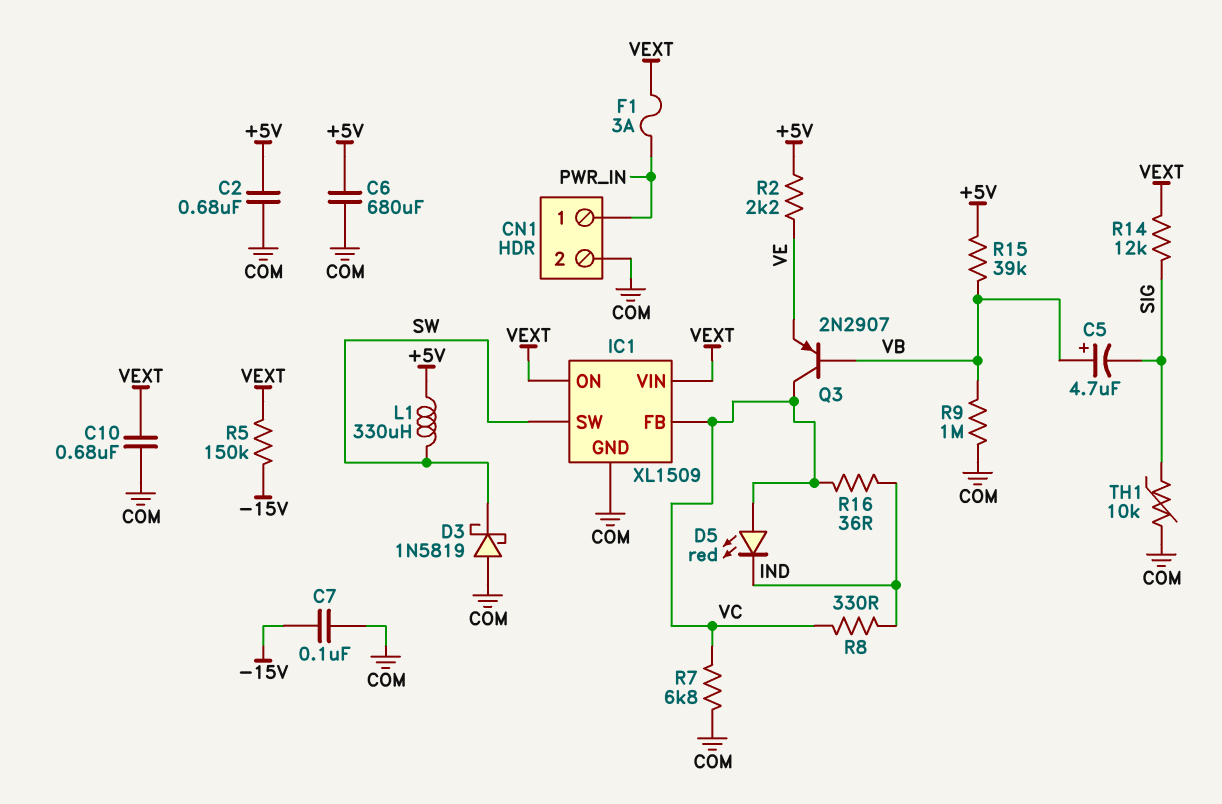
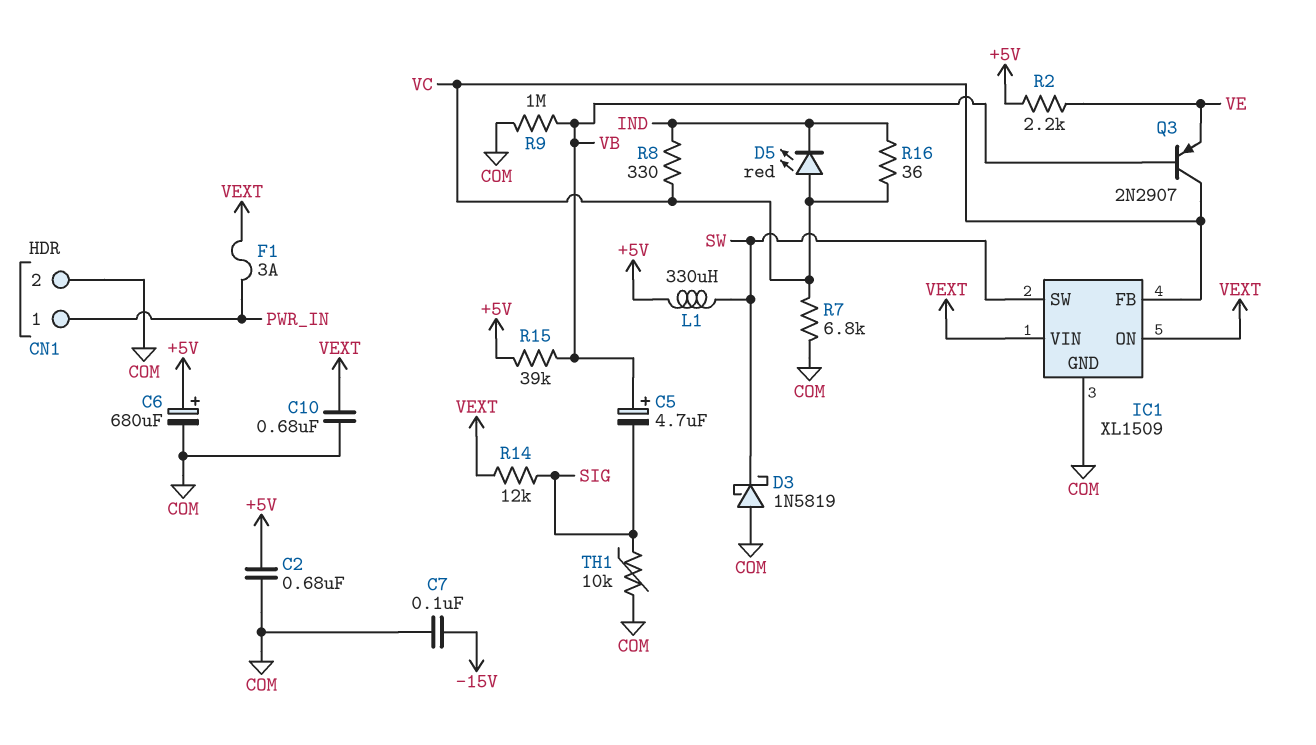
C6: 680uF (+5V, COM) -> 680uF (plus +5V, minus COM)
R5: 150k (-15V, VEXT) -> none

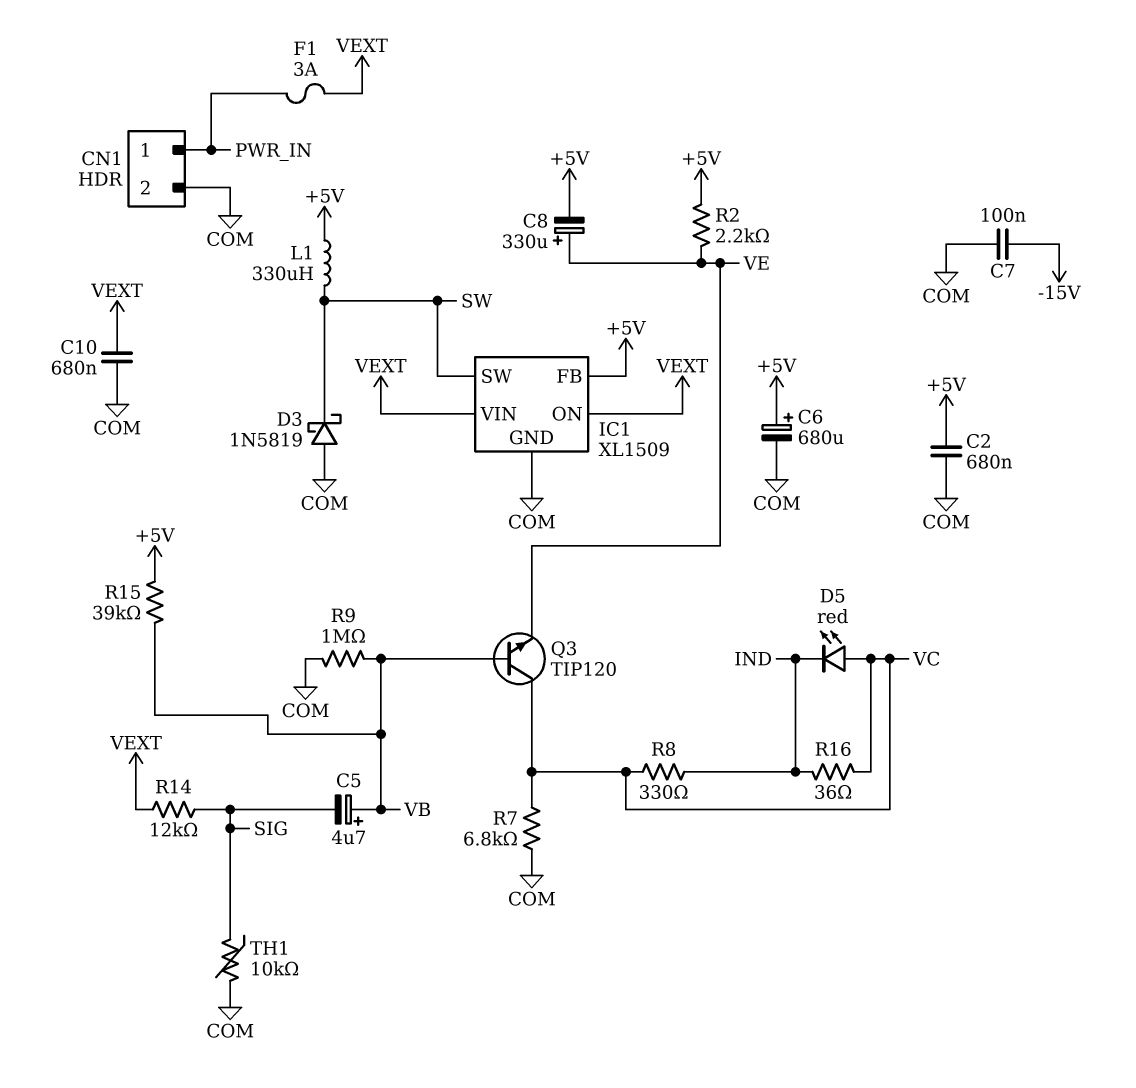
C8: none -> 330uF (plus VE, minus +5V)
IC1 pin FB: VC -> +5V
Q3: PNP 2N2907 (B VB, C VC, E VE) -> NPN TIP120 (B VB, C VC, E VE)

